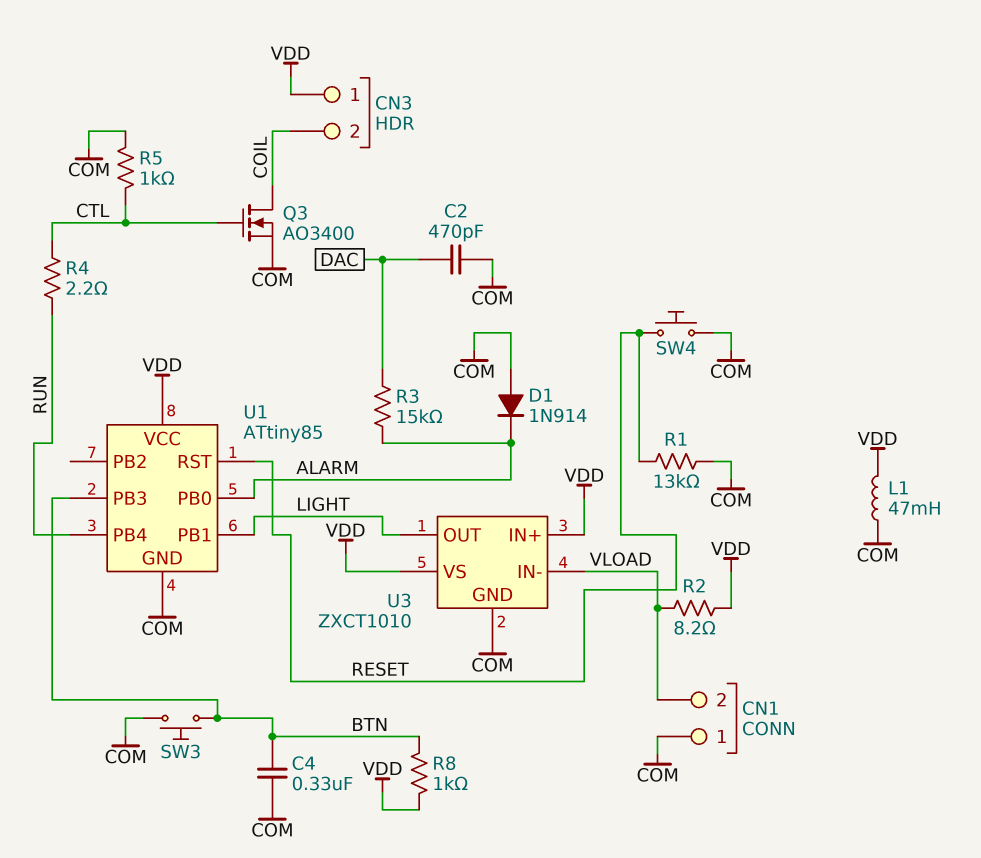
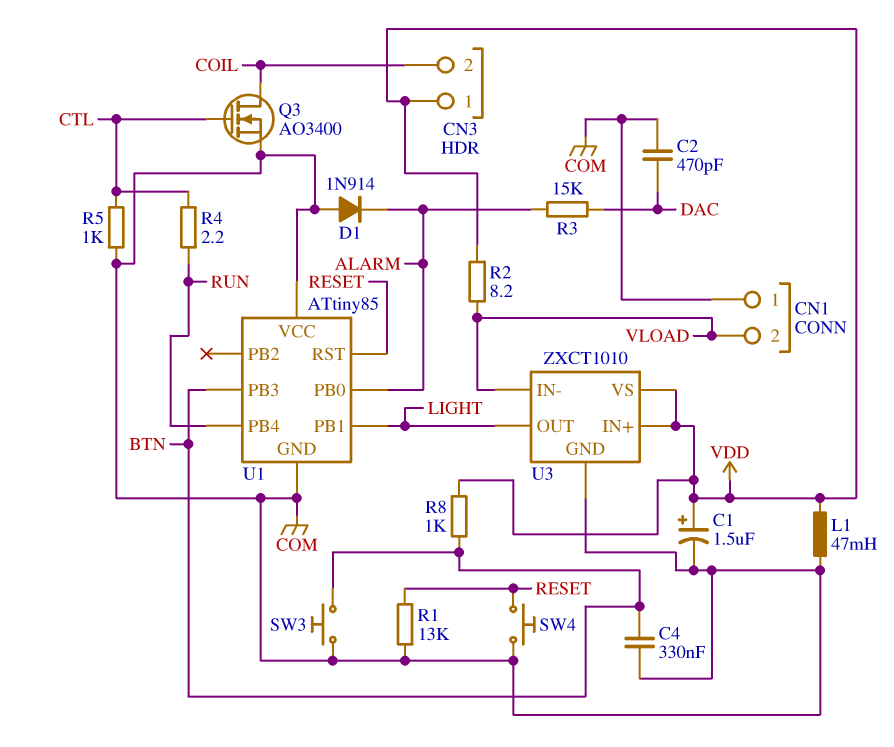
C1: none -> 1.5uF (plus VDD, minus COM)
U1 pin VCC: VDD -> COM

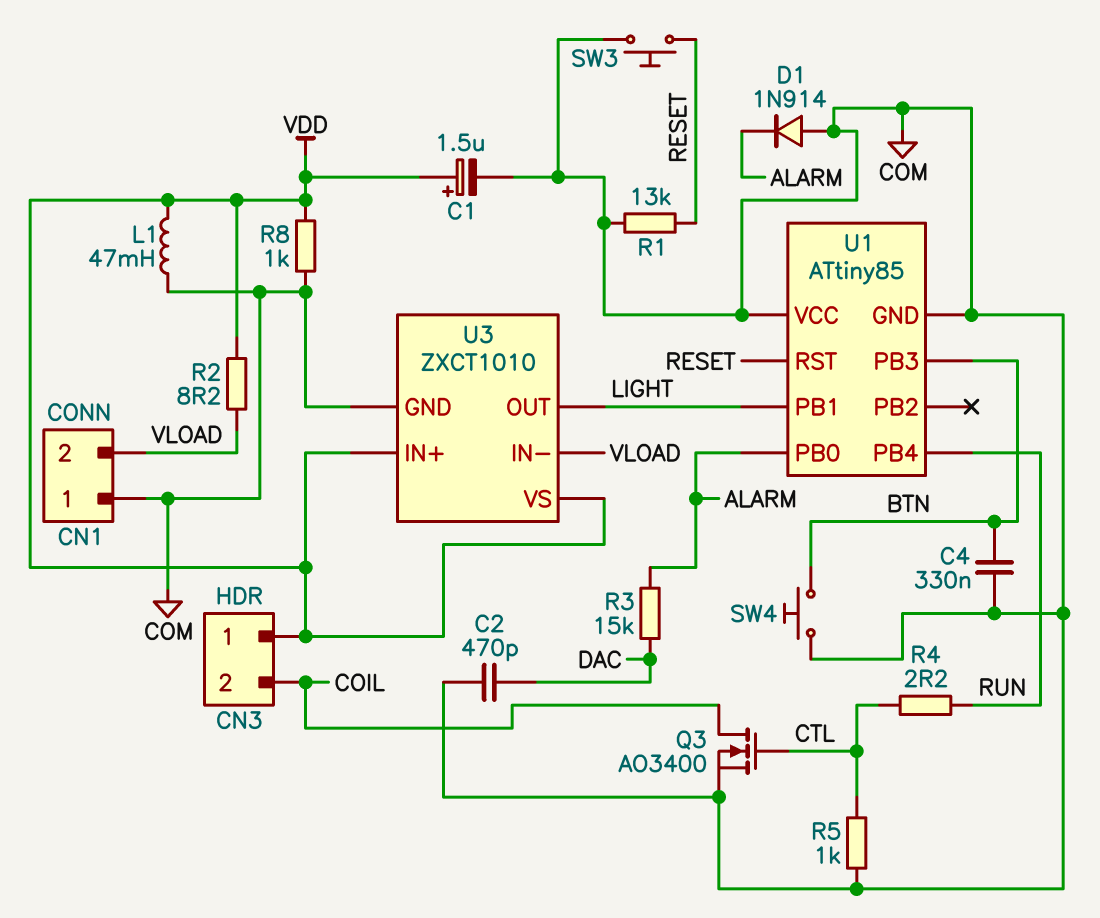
R8: 1k (BTN, VDD) -> 1k (COM, VDD)
SW3: button (BTN, COM) -> button (COM, RESET)
SW4: button (COM, RESET) -> button (BTN, COM)

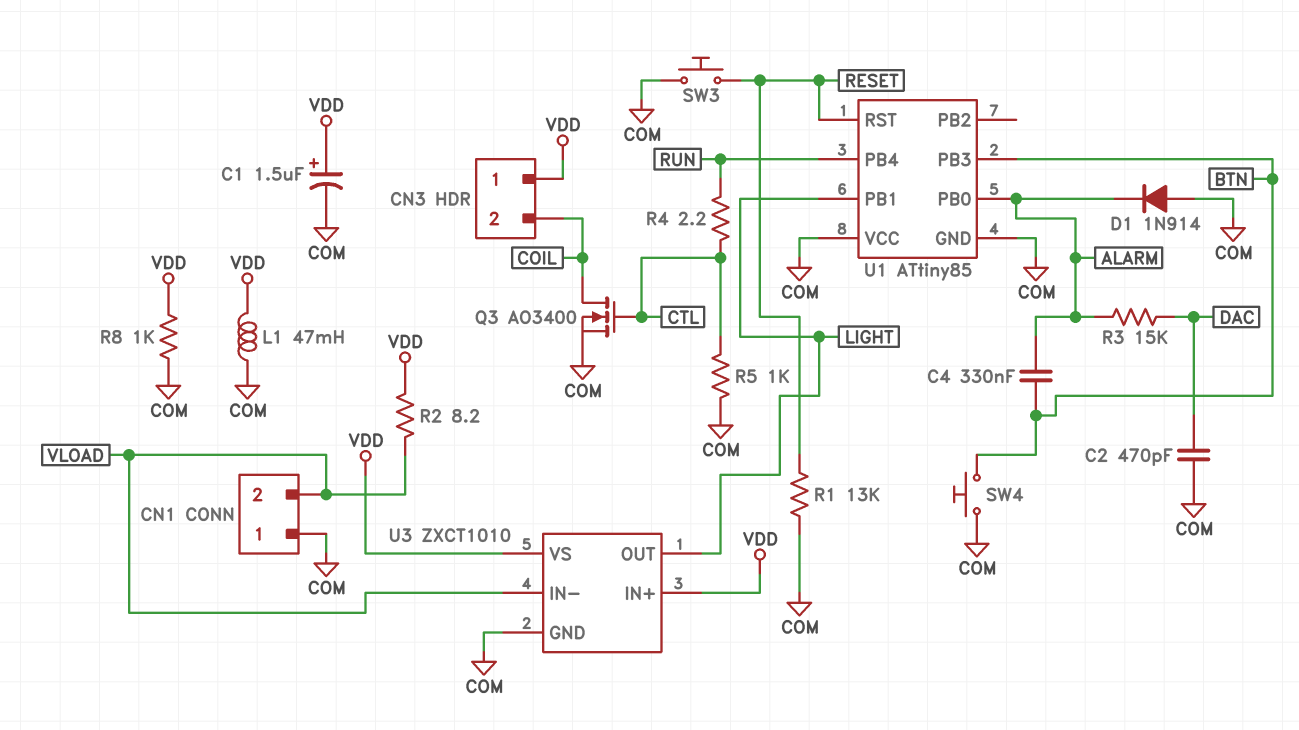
C4: 330nF (BTN, COM) -> 330nF (ALARM, BTN)

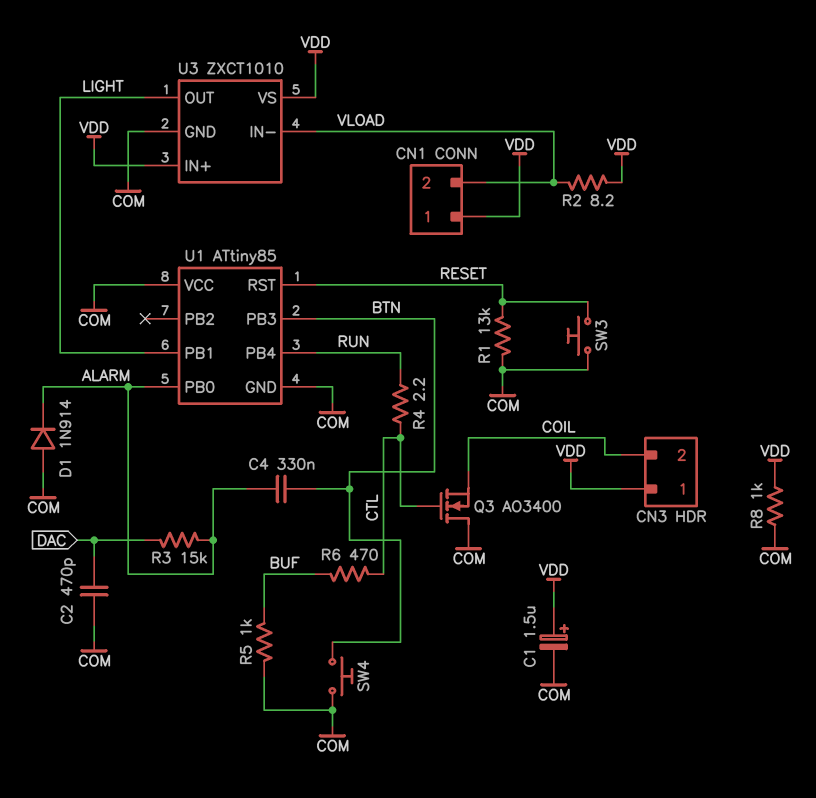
CN1 pin 1: COM -> VDD
L1: 47mH (COM, VDD) -> none
Q3: NMOS AO3400 (G CTL, D COIL, S COM) -> NMOS AO3400 (G CTL, D COM, S COIL)
R5: 1k (COM, CTL) -> 1k (BUF, COM)
R6: none -> 470 (BUF, CTL)

